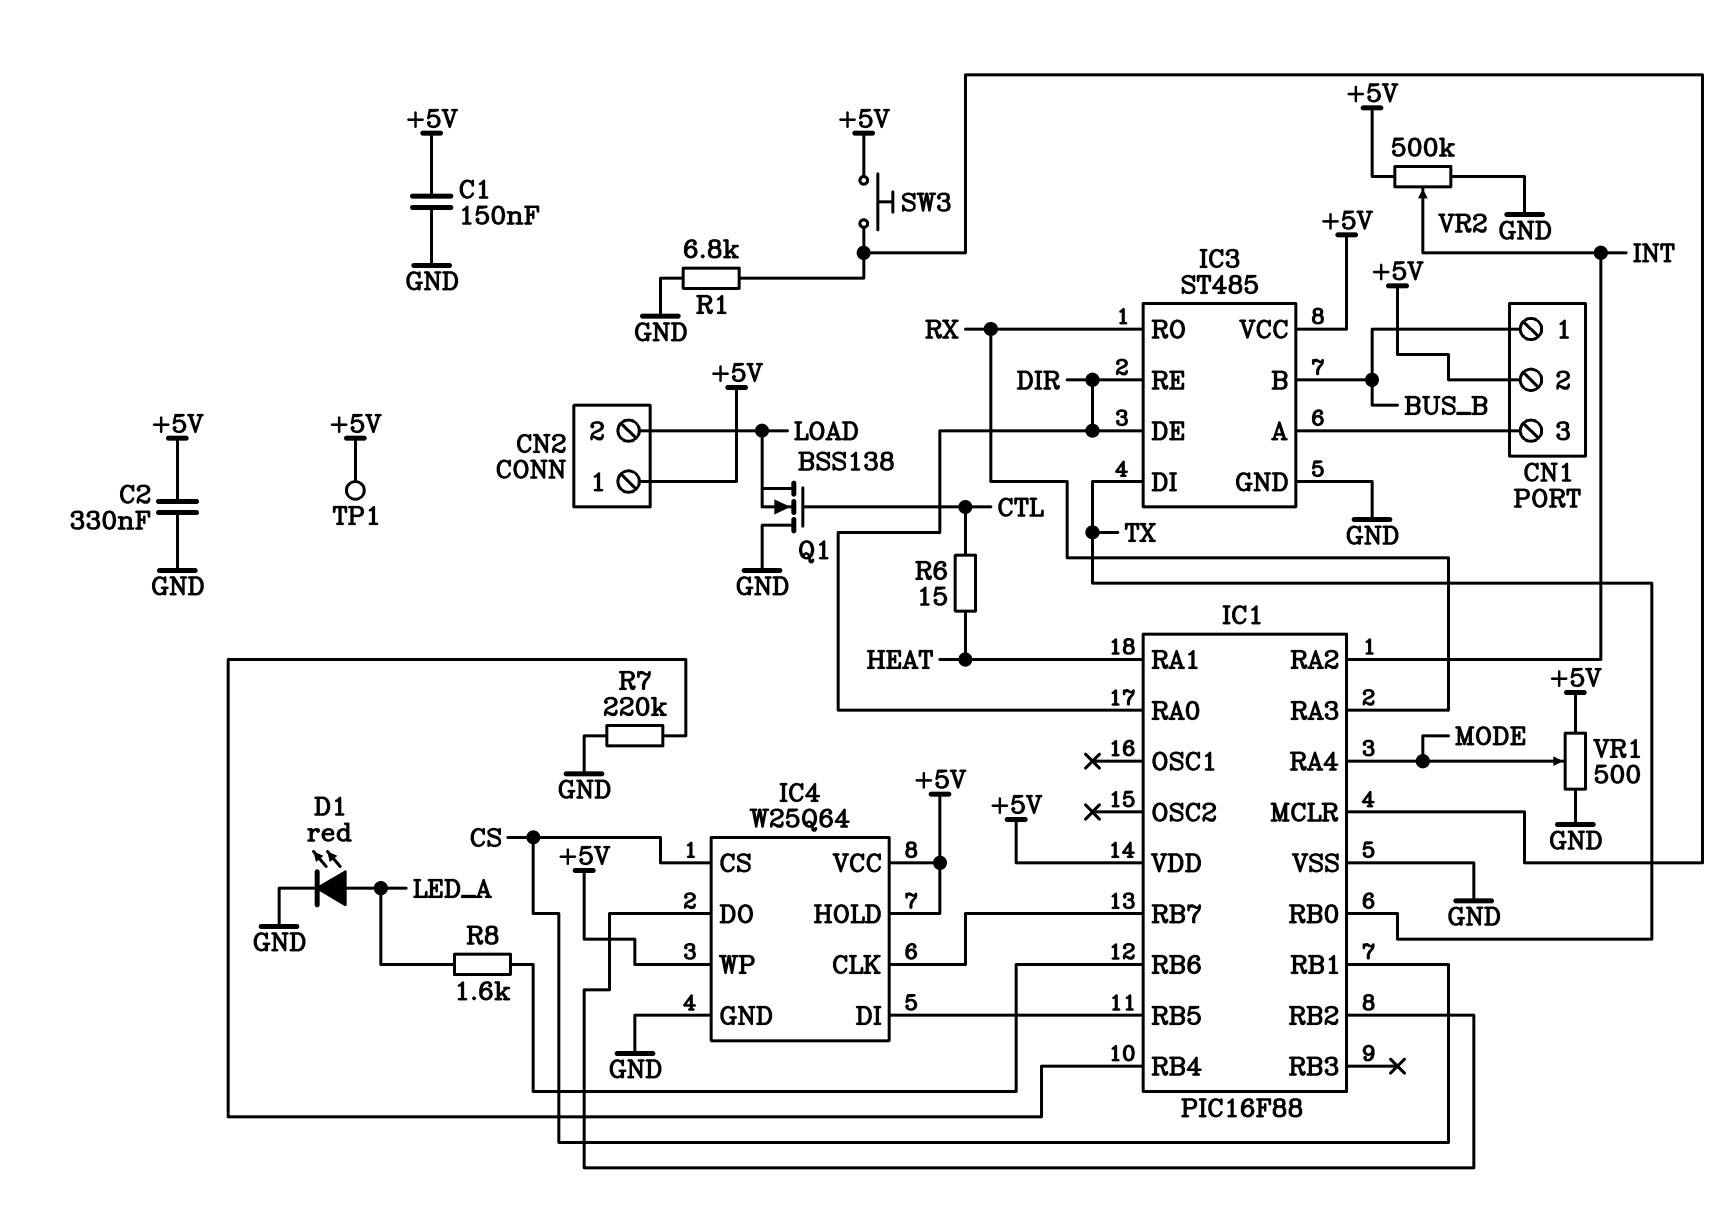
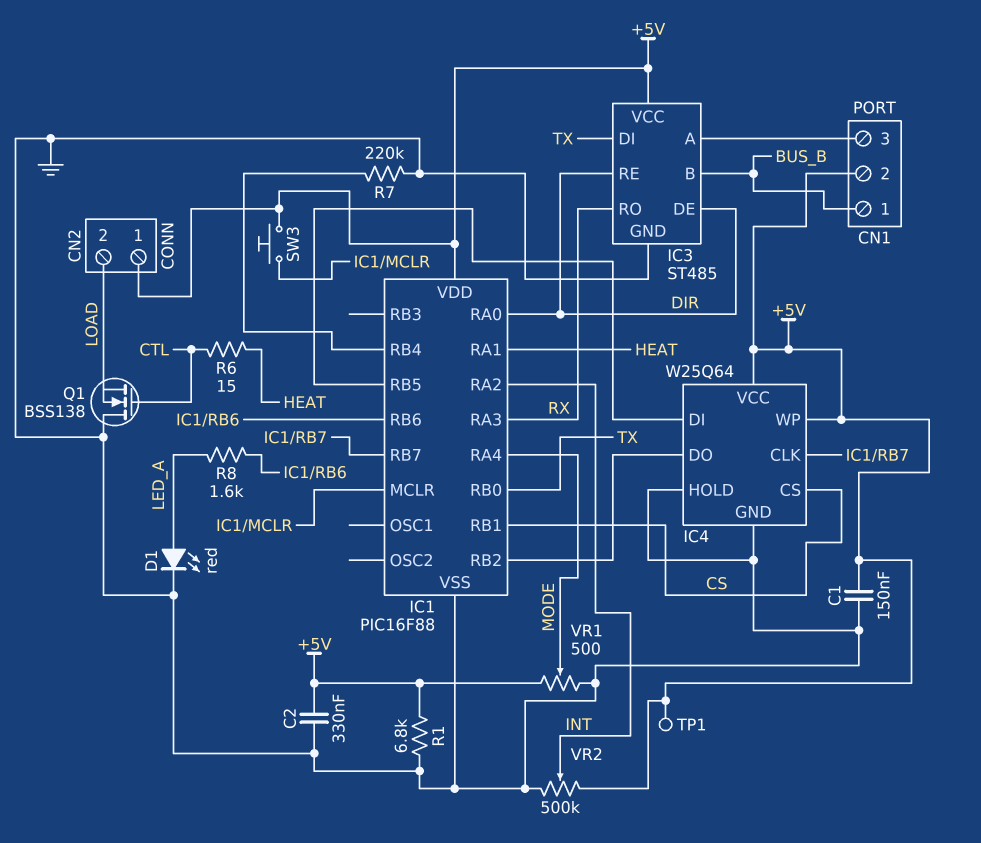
IC4 pin HOLD: +5V -> GND
R1: 6.8k (GND, IC1/MCLR) -> 6.8k (+5V, GND)

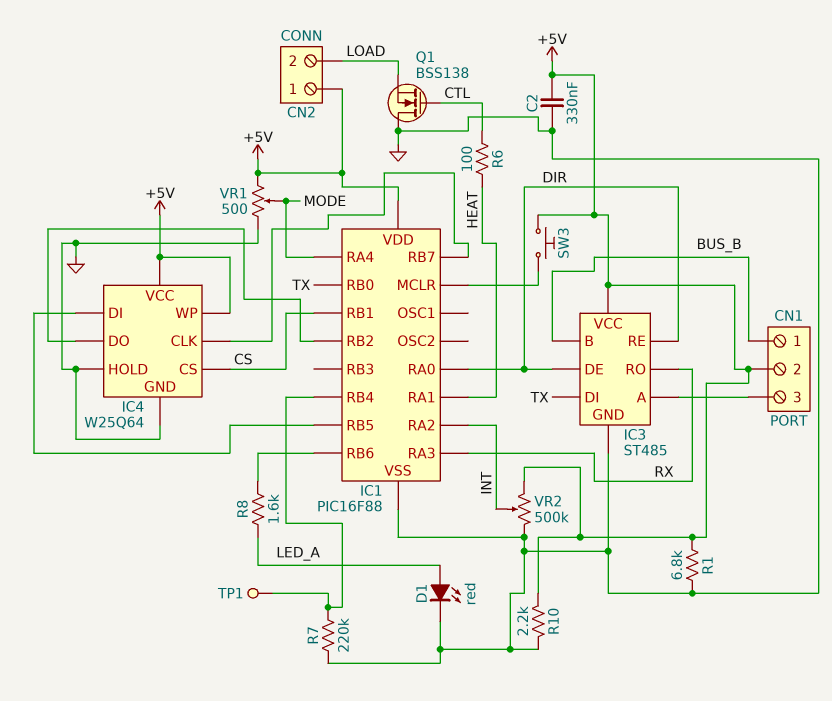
C1: 150nF (+5V, GND) -> none
R6: 15 (CTL, HEAT) -> 100 (CTL, HEAT)
R10: none -> 2.2k (+5V, GND)
TP1: test point (+5V) -> test point (IC1/RB4)

